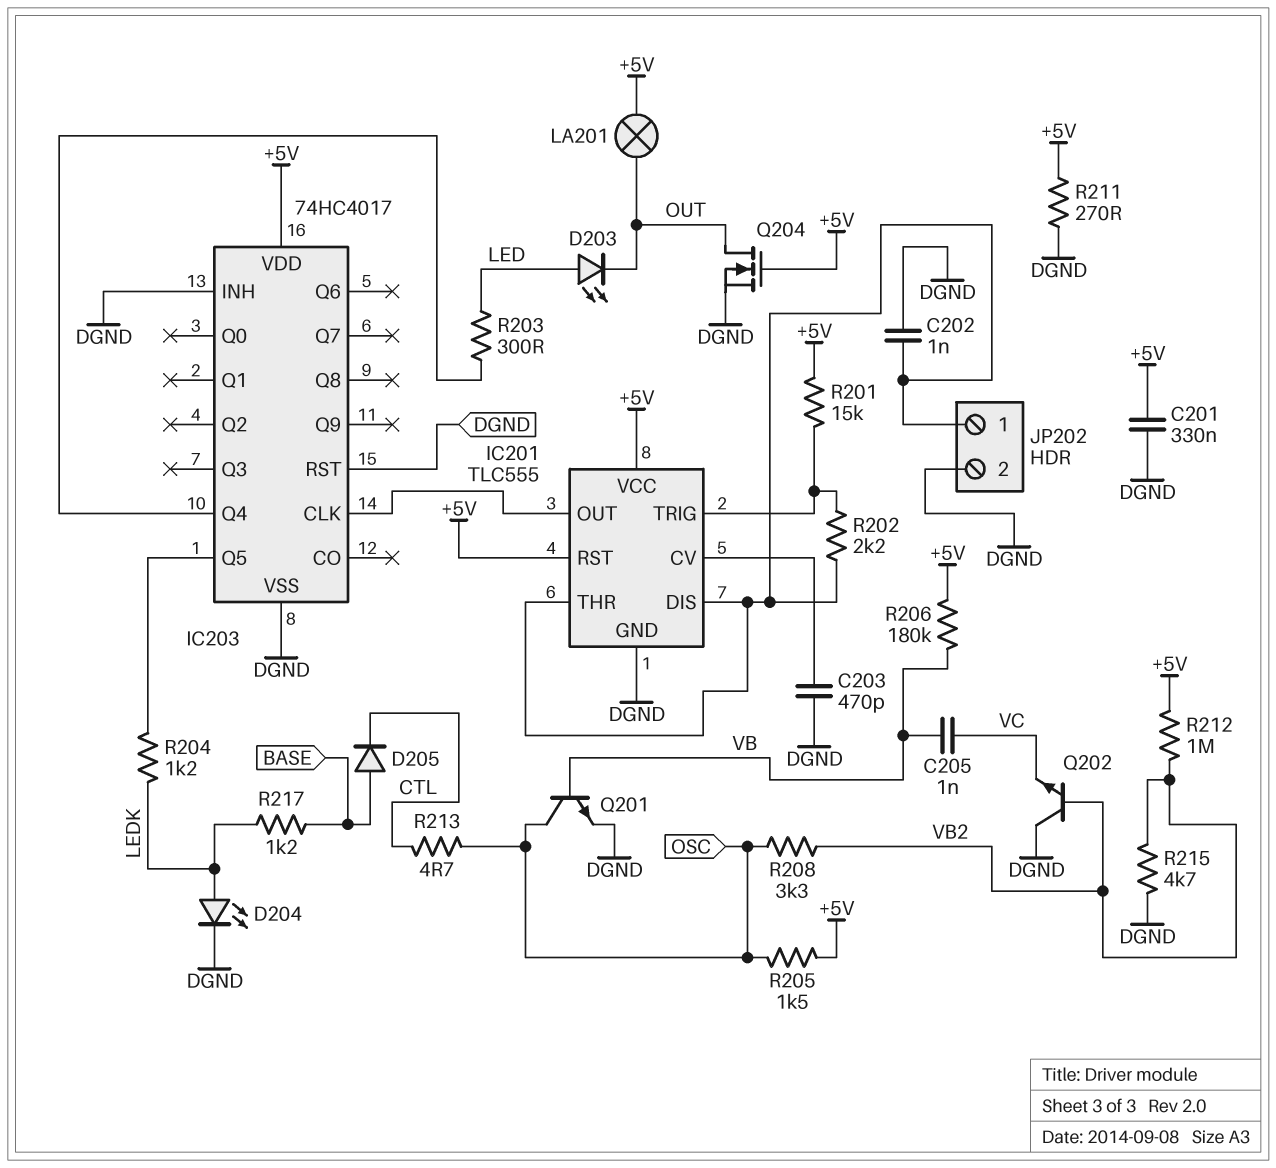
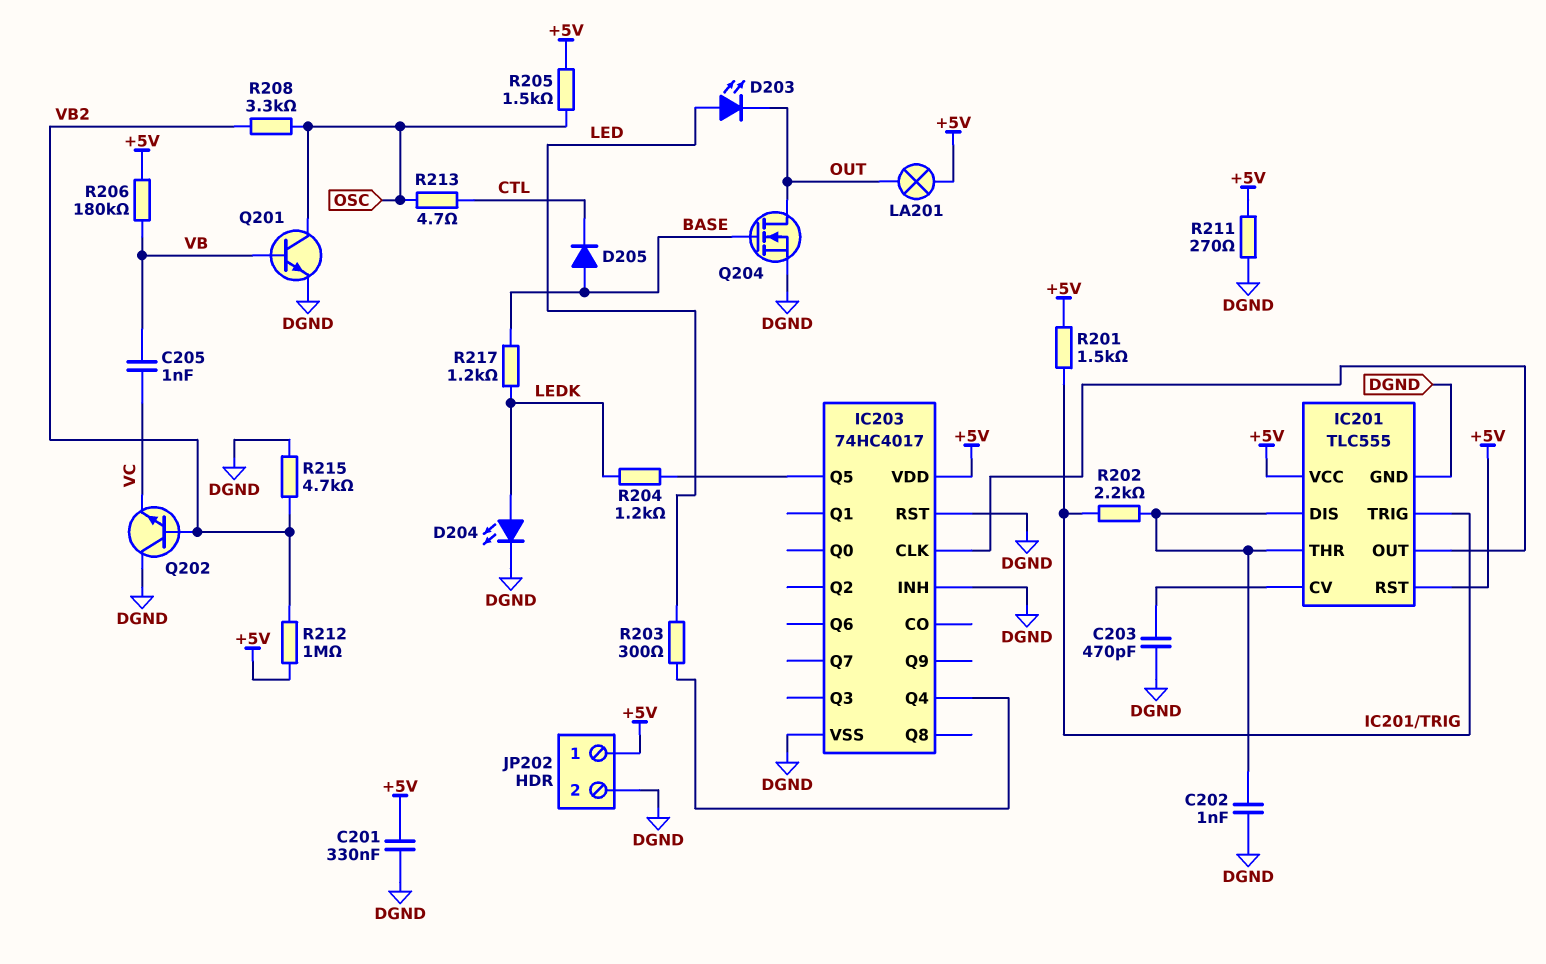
JP202 pin 1: IC201/DIS -> +5V
Q204: NMOS (G +5V, D OUT, S DGND) -> NMOS (G BASE, D OUT, S DGND)
R201: 15k (+5V, IC201/TRIG) -> 1.5k (+5V, IC201/TRIG)

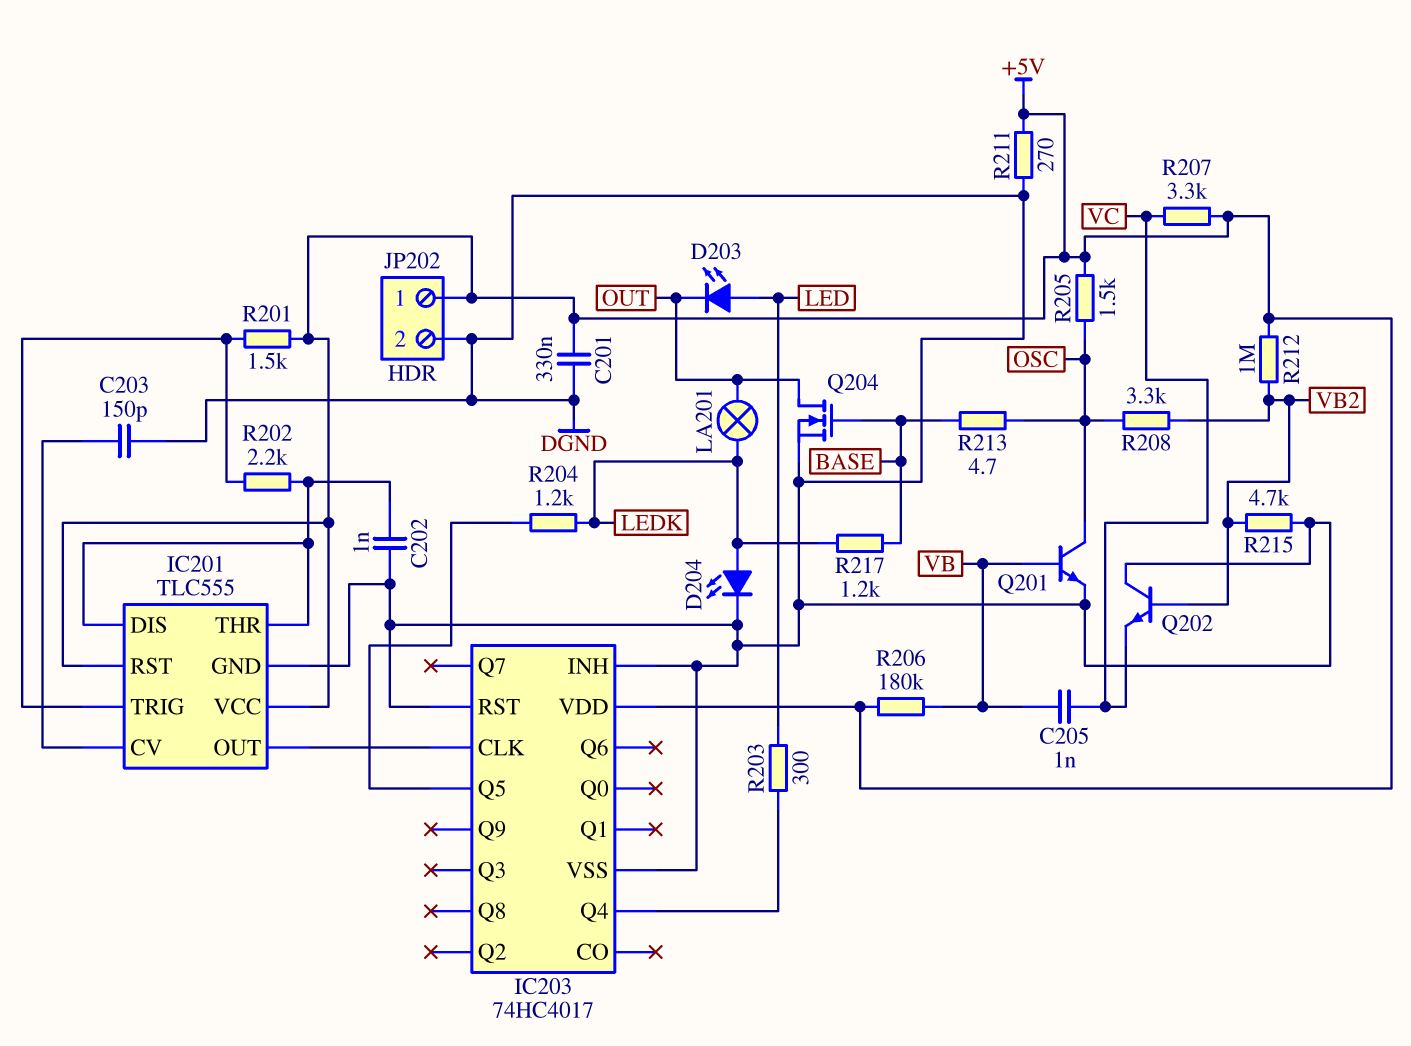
C203: 470pF (DGND, IC201/CV) -> 150pF (DGND, IC201/CV)
D205: diode (A BASE, K CTL) -> none
LA201: lamp (+5V, OUT) -> lamp (LEDK, OUT)
R207: none -> 3.3k (+5V, VC)
R213: 4.7 (CTL, OSC) -> 4.7 (BASE, OSC)

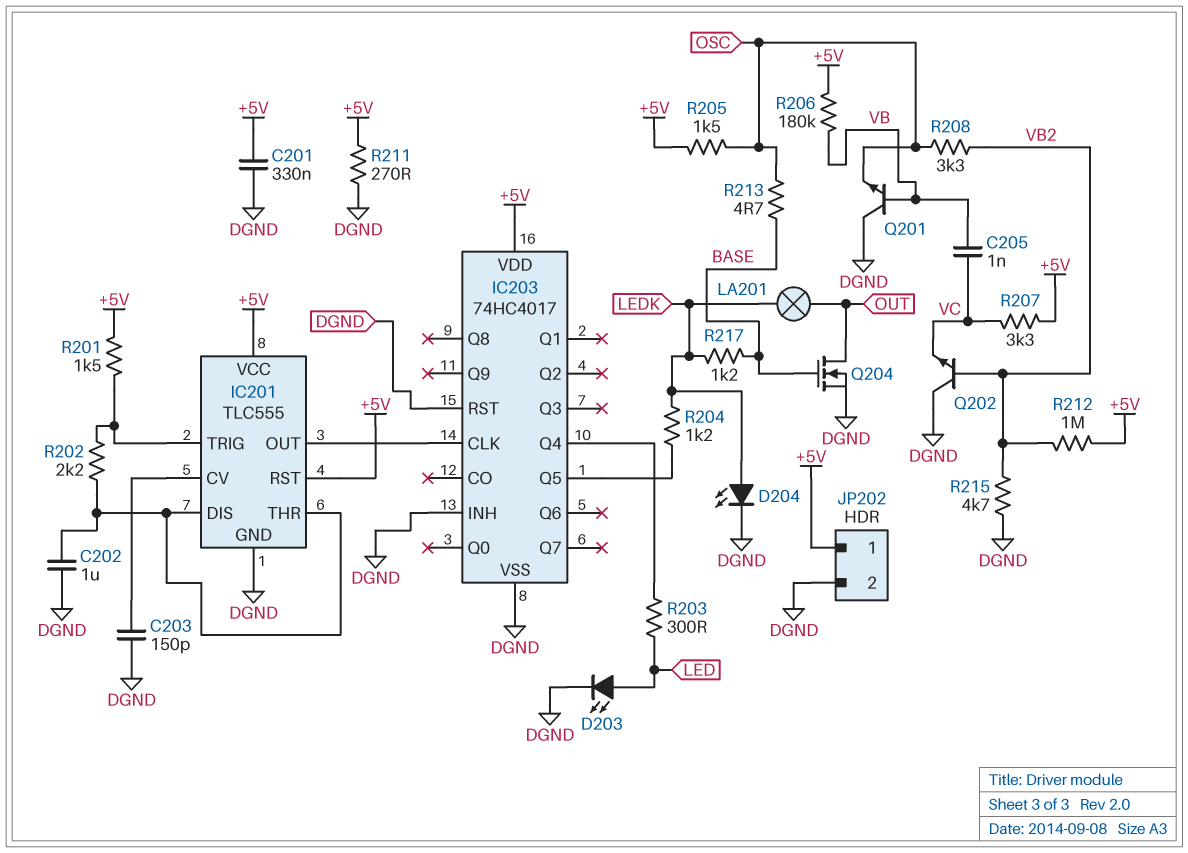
C202: 1nF (DGND, IC201/DIS) -> 1uF (DGND, IC201/DIS)
D203: LED (A LED, K OUT) -> LED (A LED, K DGND)
Q201: NPN (B VB, C OSC, E DGND) -> NPN (B VB, C DGND, E OSC)

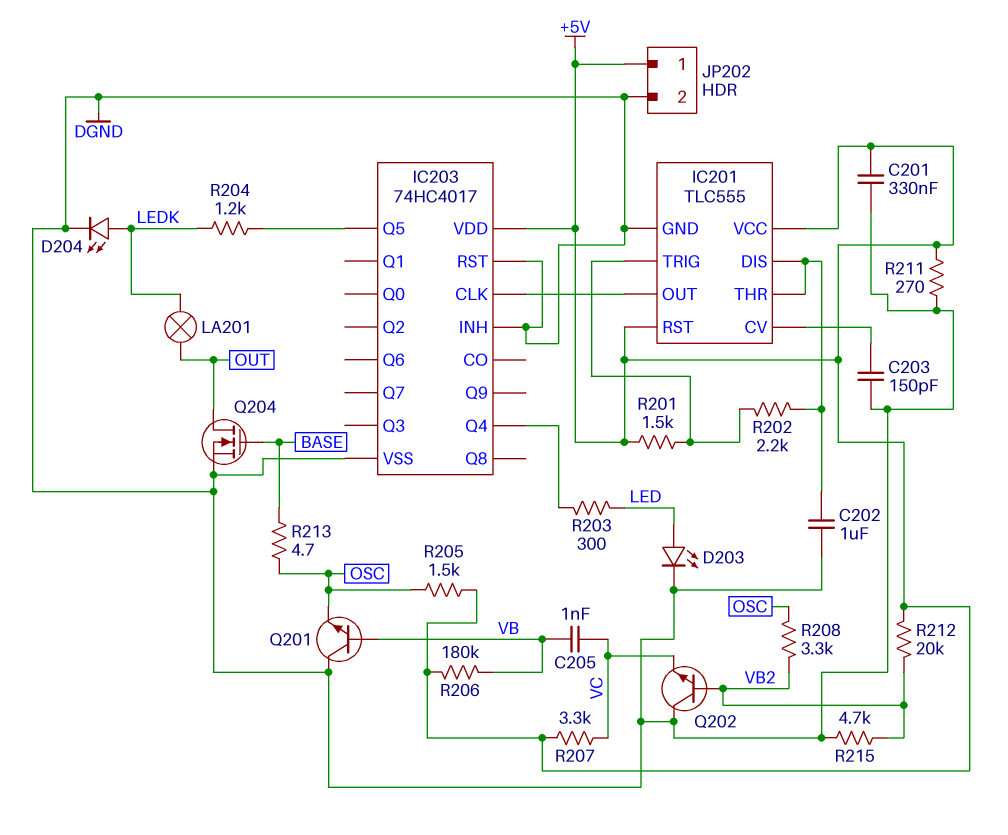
R212: 1M (+5V, VB2) -> 20k (+5V, VB2)
R217: 1.2k (BASE, LEDK) -> none

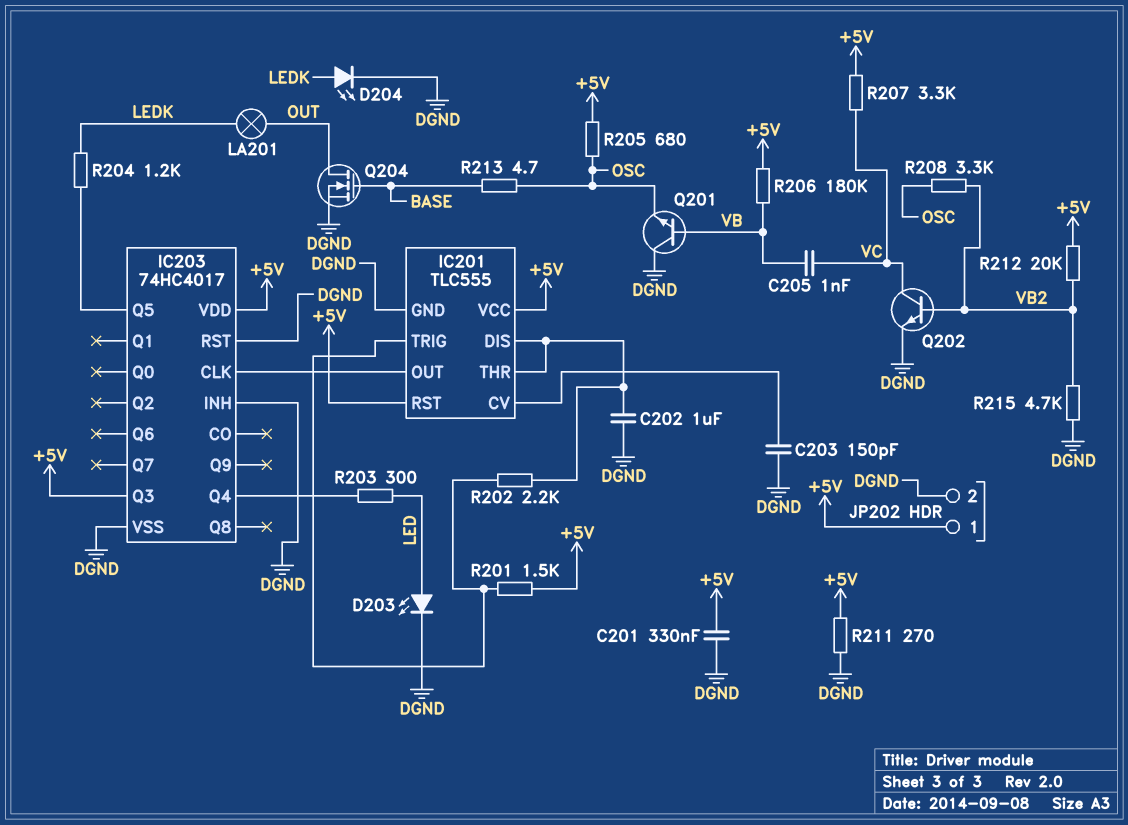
IC203 pin Q3: none -> +5V
Q202: NPN (B VB2, C DGND, E VC) -> NPN (B VB2, C VC, E DGND)
R205: 1.5k (+5V, OSC) -> 680 (+5V, OSC)

